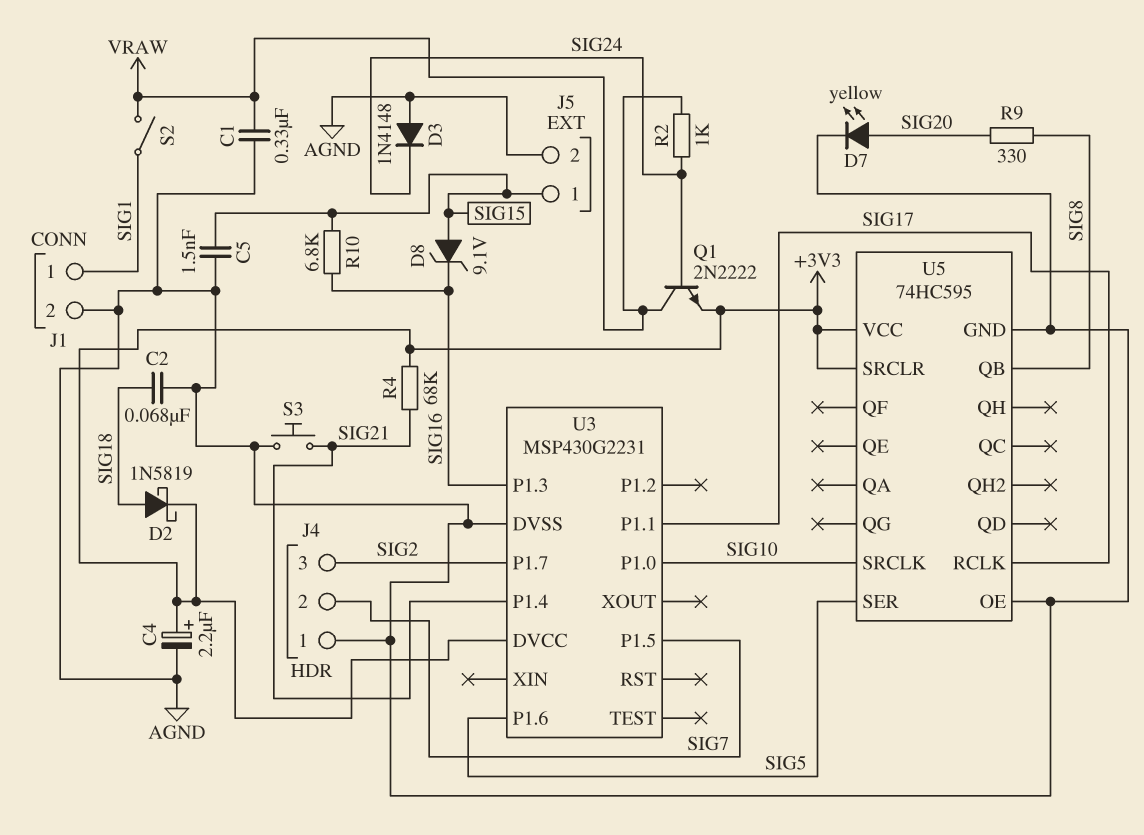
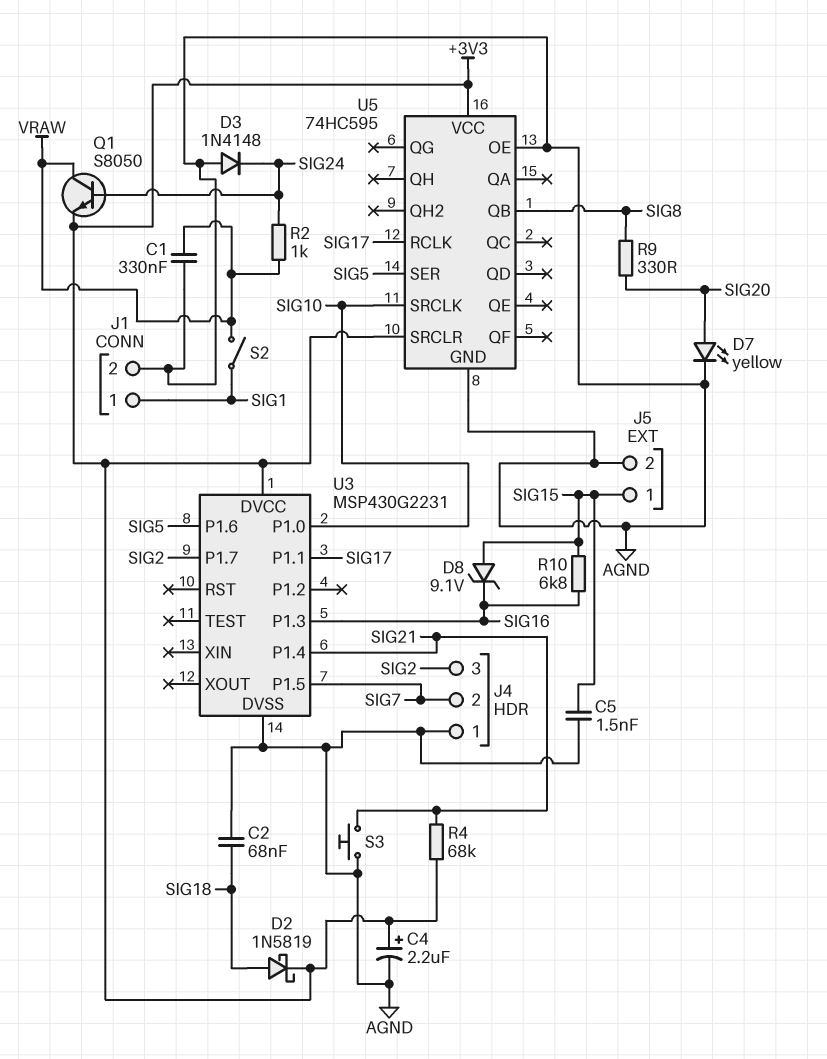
Q1: NPN 2N2222 (B SIG24, C VRAW, E +3V3) -> NPN S8050 (B SIG24, C VRAW, E +3V3)

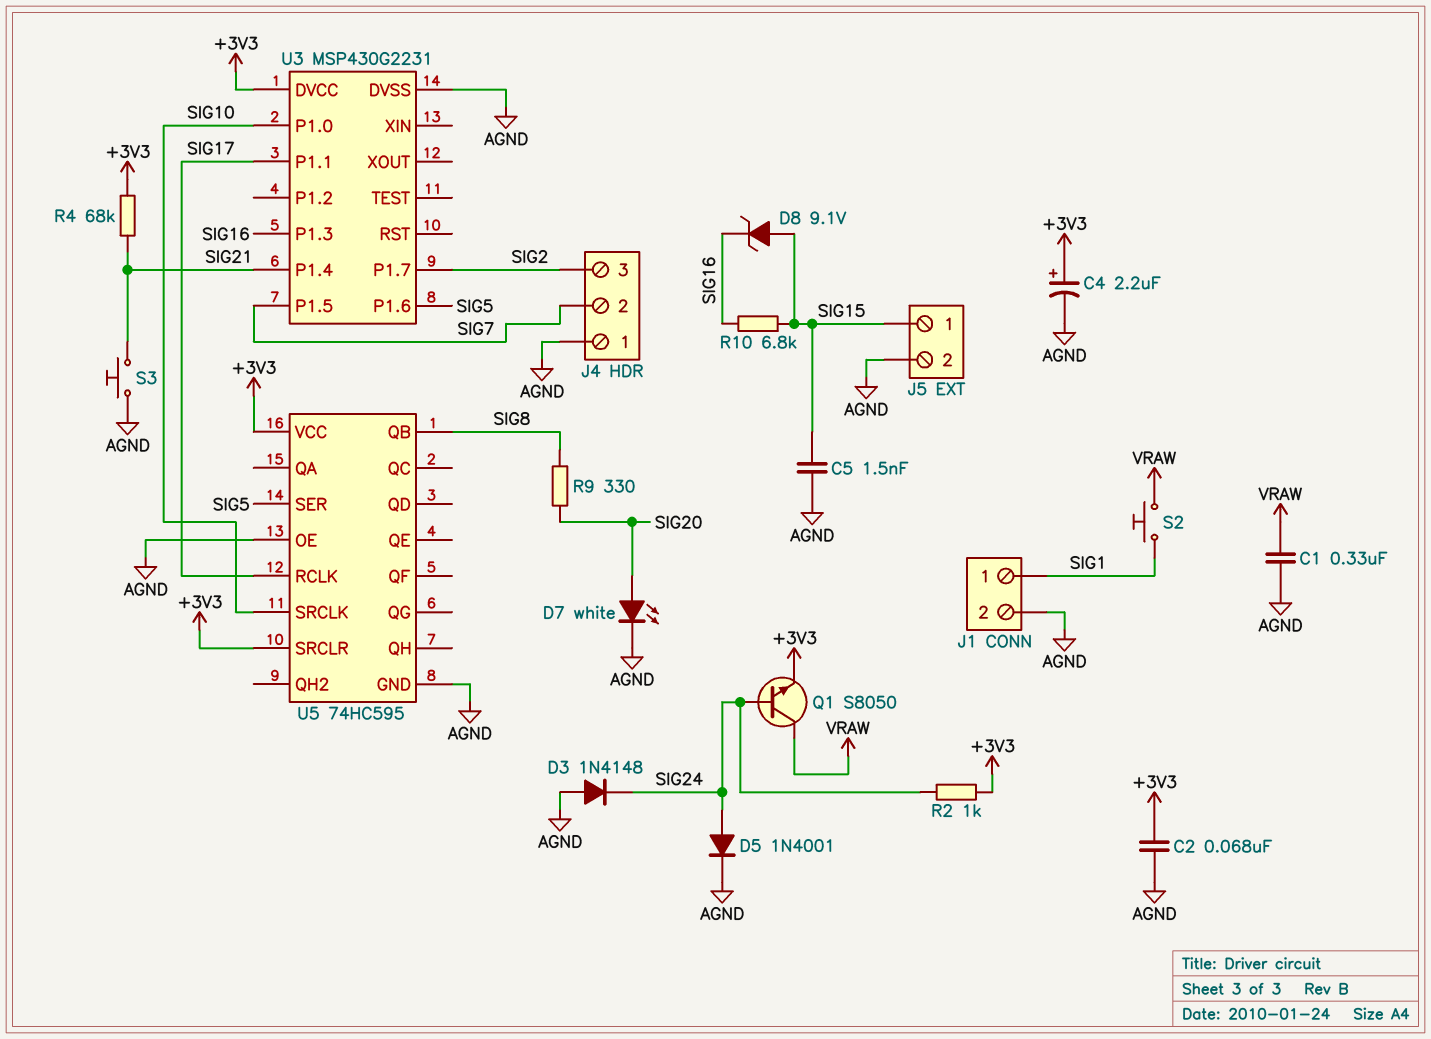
C2: 68nF (AGND, SIG18) -> 68nF (+3V3, AGND)
D2: schottky 1N5819 (A SIG18, K +3V3) -> none
D5: none -> diode 1N4001 (A SIG24, K AGND)
D7: LED yellow (A SIG20, K AGND) -> LED white (A SIG20, K AGND)
R2: 1k (SIG24, VRAW) -> 1k (+3V3, SIG24)
S2: switch (SIG1, VRAW) -> button (SIG1, VRAW)

